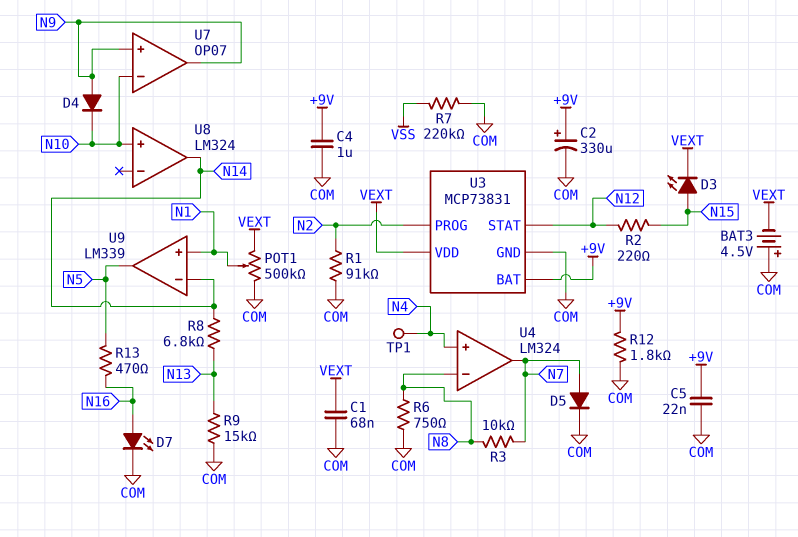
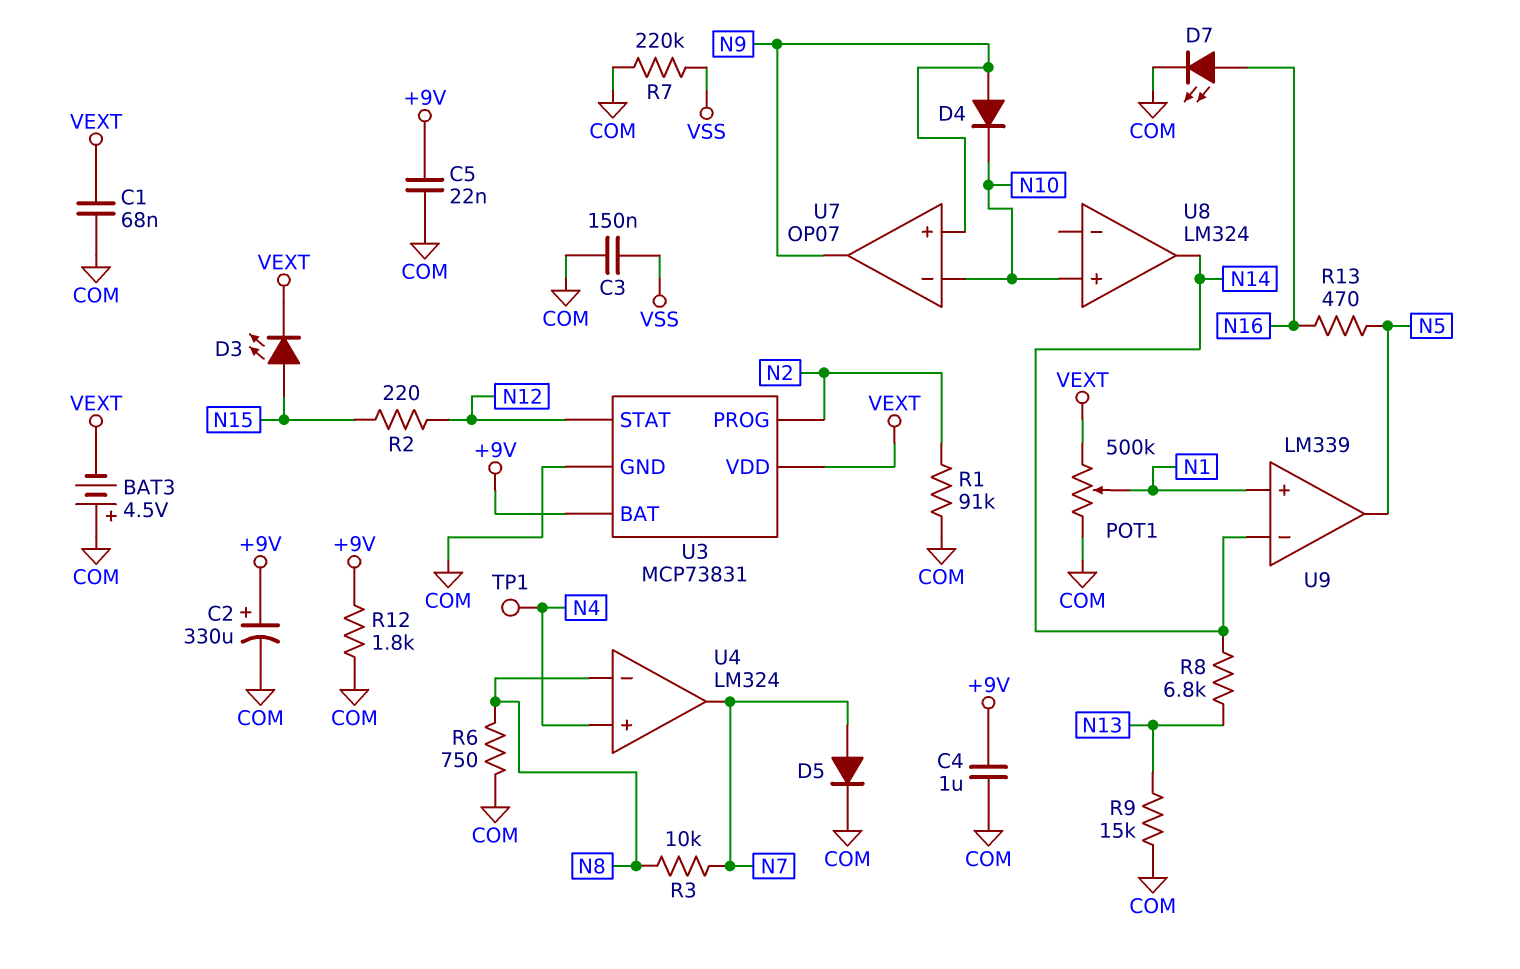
C3: none -> 150nF (COM, VSS)

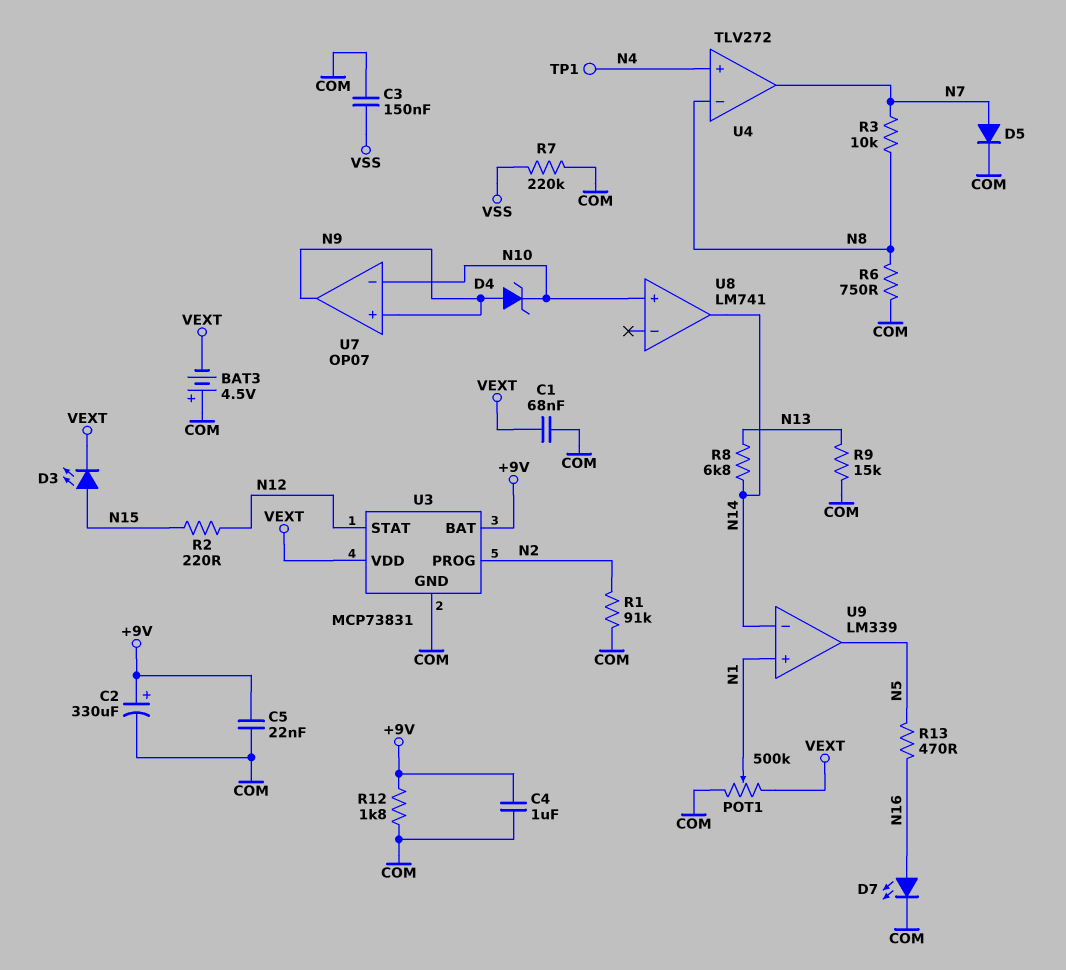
D4: diode (A N9, K N10) -> zener (A N9, K N10)
U4: LM324 -> TLV272
U8: LM324 -> LM741

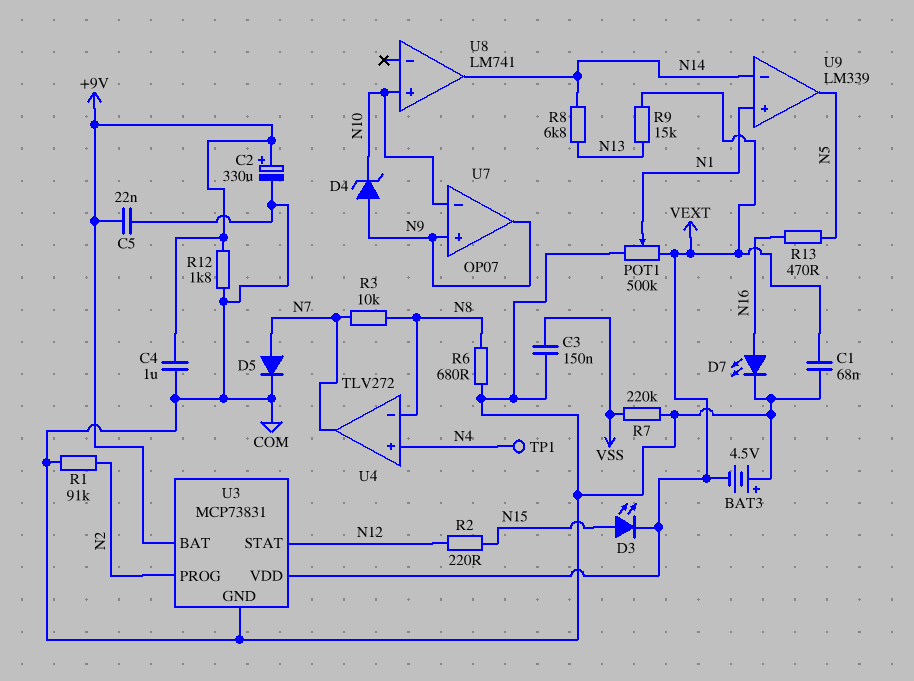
R6: 750 (COM, N8) -> 680 (COM, N8)
R9: 15k (COM, N13) -> 15k (N13, VEXT)

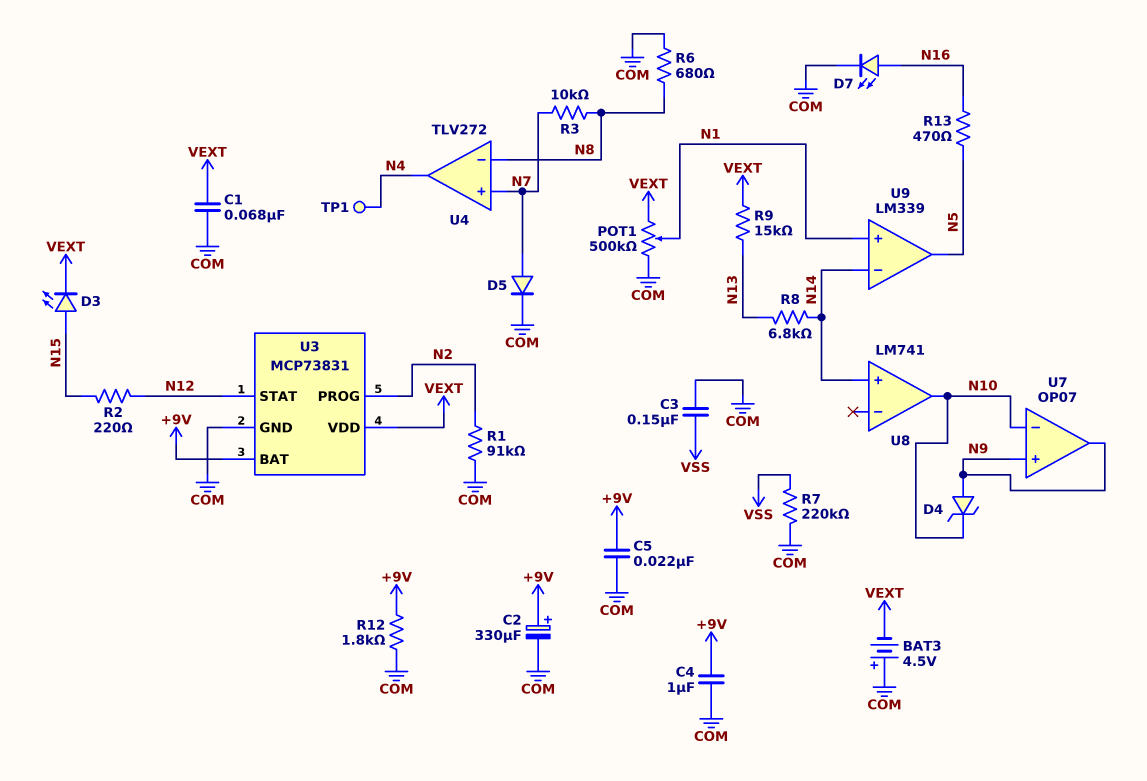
U4 pin in+: N4 -> N7
U4 pin out: N7 -> N4
U8 pin in+: N10 -> N14
U8 pin out: N14 -> N10

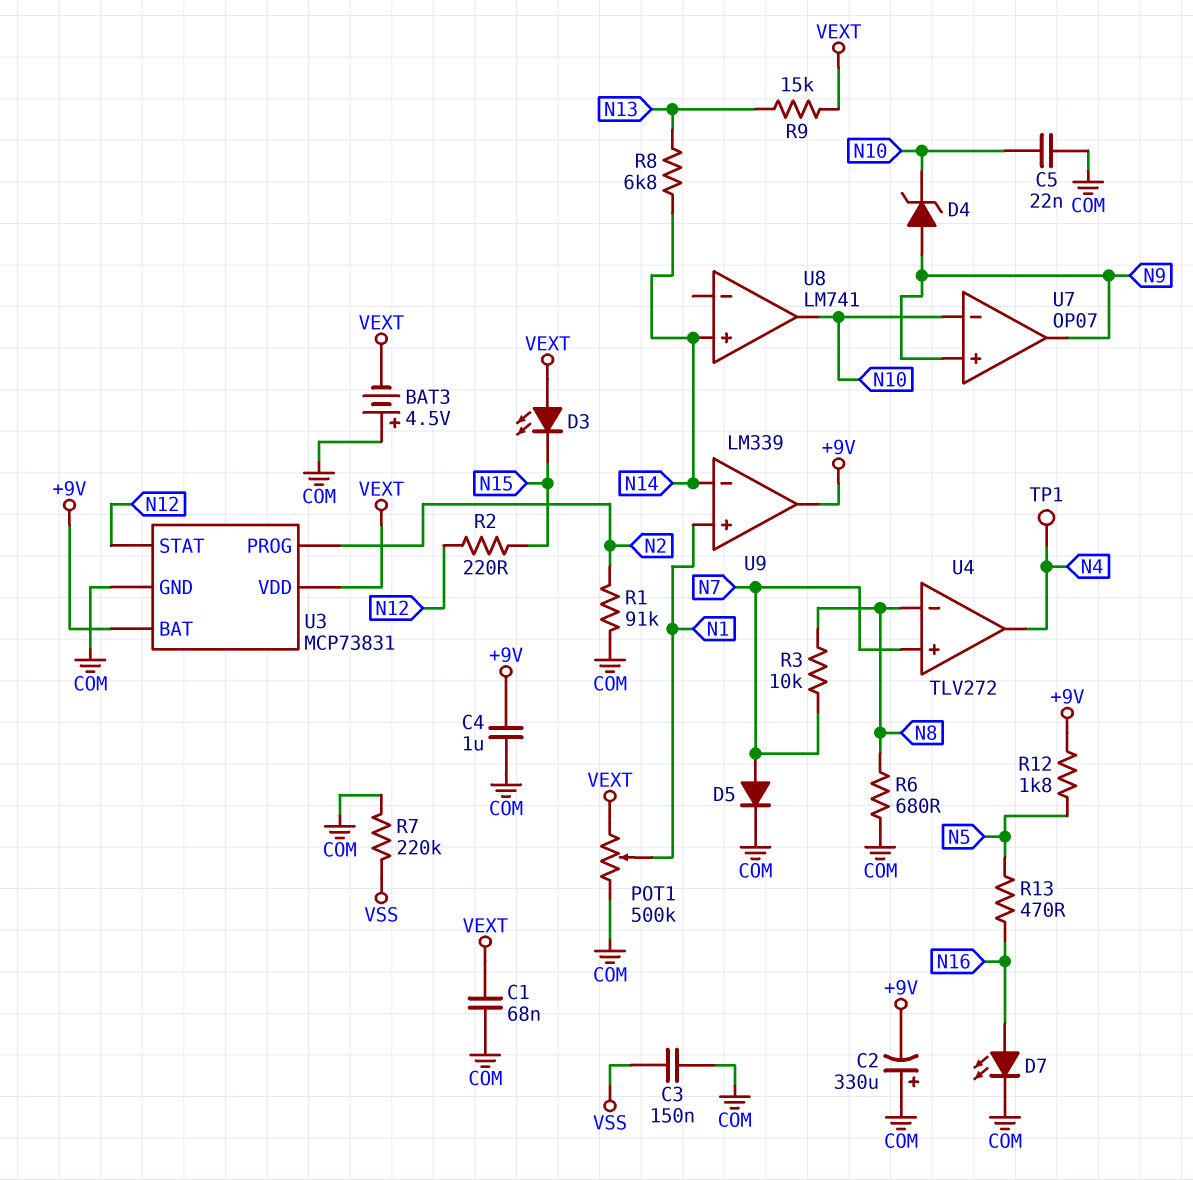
C2: 330uF (plus +9V, minus COM) -> 330uF (plus COM, minus +9V)
C5: 22nF (+9V, COM) -> 22nF (COM, N10)
D3: LED (A N15, K VEXT) -> LED (A VEXT, K N15)
R12: 1.8k (+9V, COM) -> 1.8k (+9V, N5)
U9 pin out: N5 -> +9V

